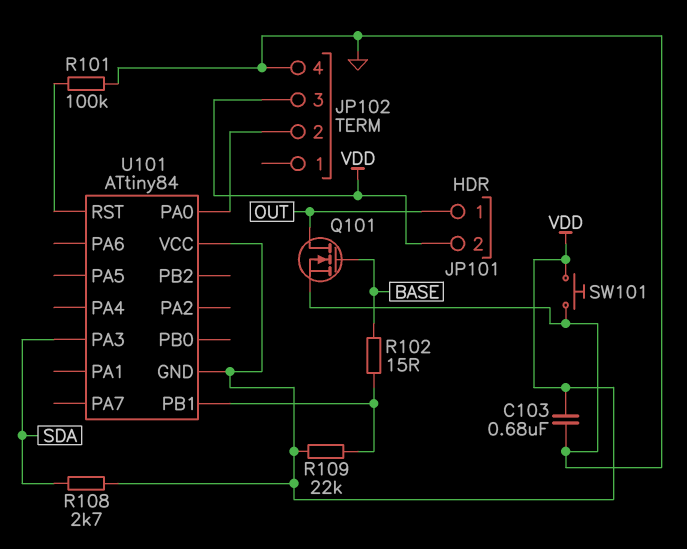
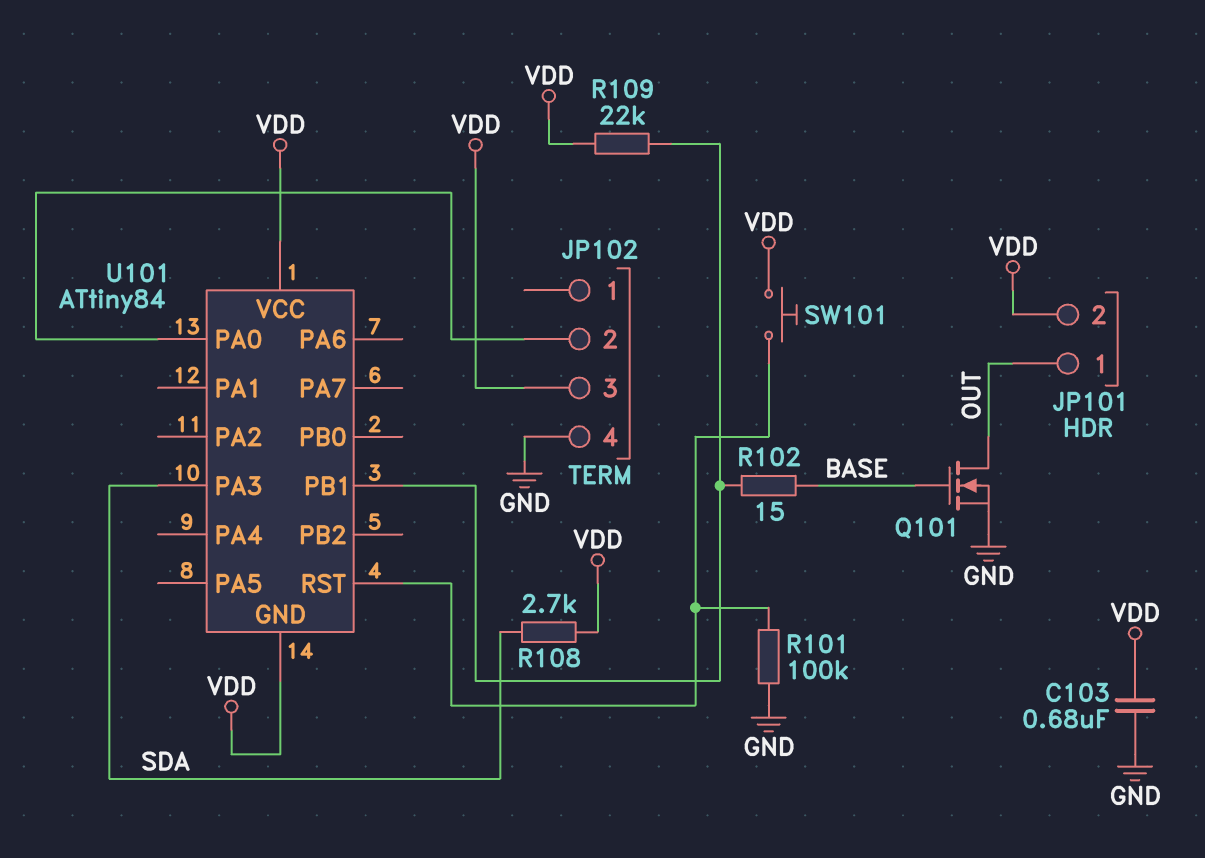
SW101: button (GND, VDD) -> button (U101/RST, VDD)

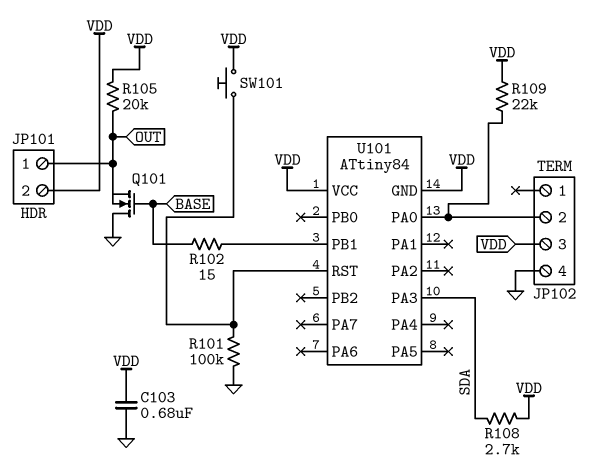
Q101: NMOS (G BASE, D OUT, S GND) -> NMOS (G BASE, D GND, S OUT)
R105: none -> 20k (OUT, VDD)
R109: 22k (U101/PB1, VDD) -> 22k (JP102/2, VDD)

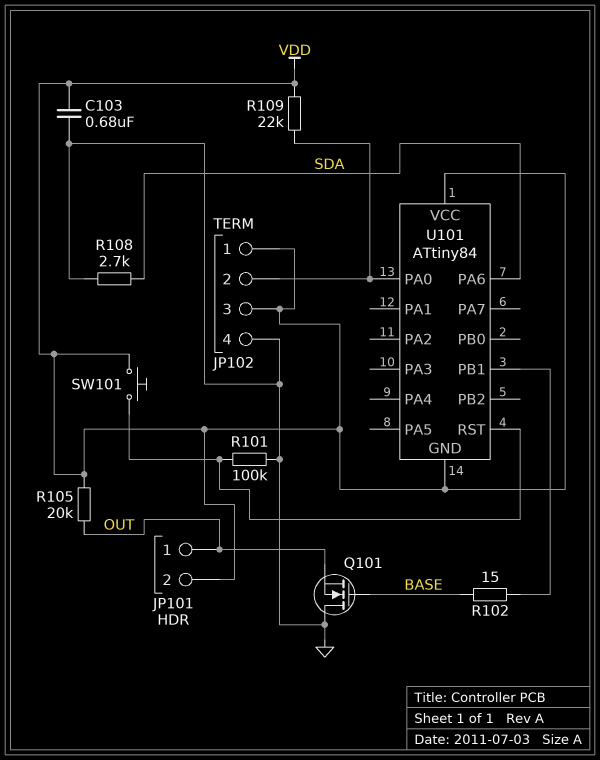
JP102 pin 1: none -> VDD
R108: 2.7k (SDA, VDD) -> 2.7k (GND, SDA)
U101 pin PA3: SDA -> none
U101 pin PA6: none -> SDA

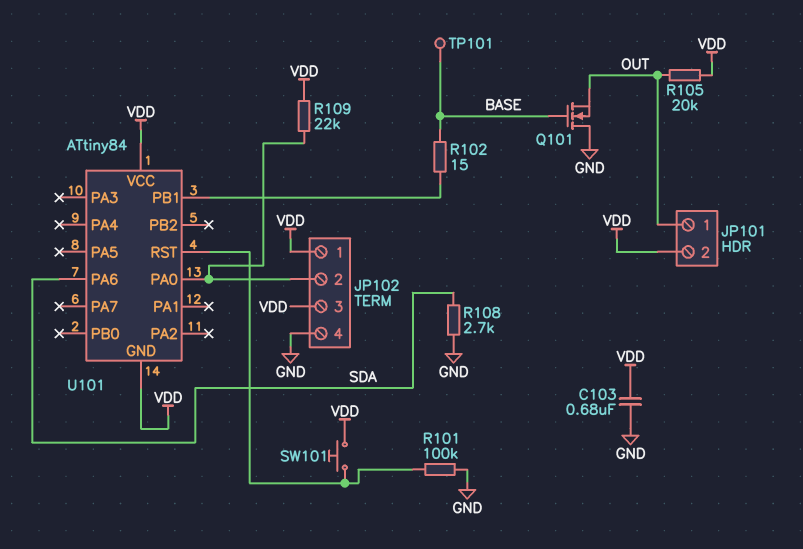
TP101: none -> test point (BASE)

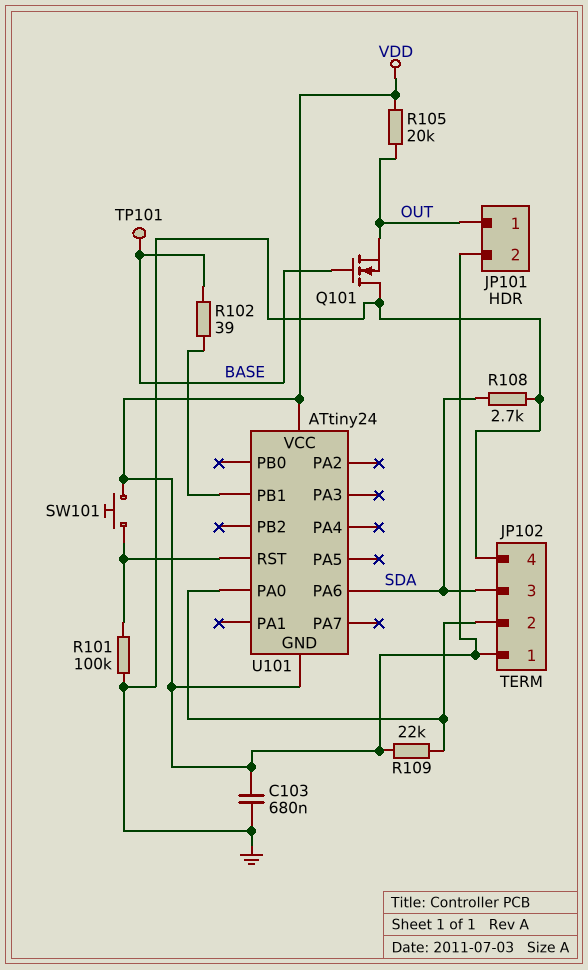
JP102 pin 3: VDD -> SDA
R102: 15 (BASE, U101/PB1) -> 39 (BASE, U101/PB1)
U101: ATtiny84 -> ATtiny24

